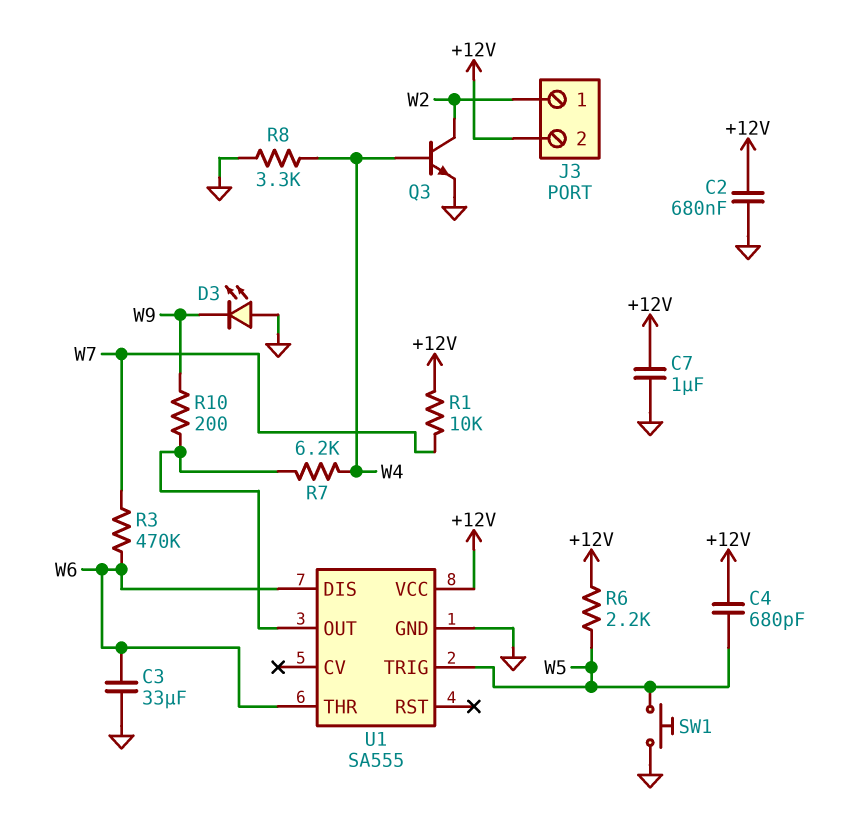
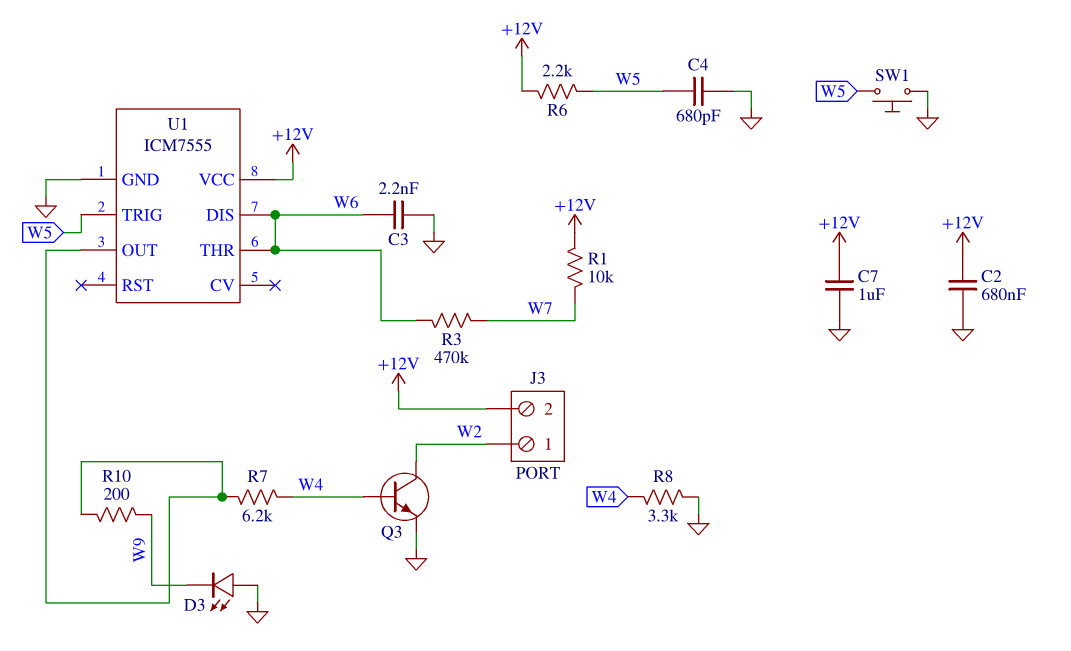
C3: 33uF (GND, W6) -> 2.2nF (GND, W6)
C4: 680pF (+12V, W5) -> 680pF (GND, W5)
U1: SA555 -> ICM7555

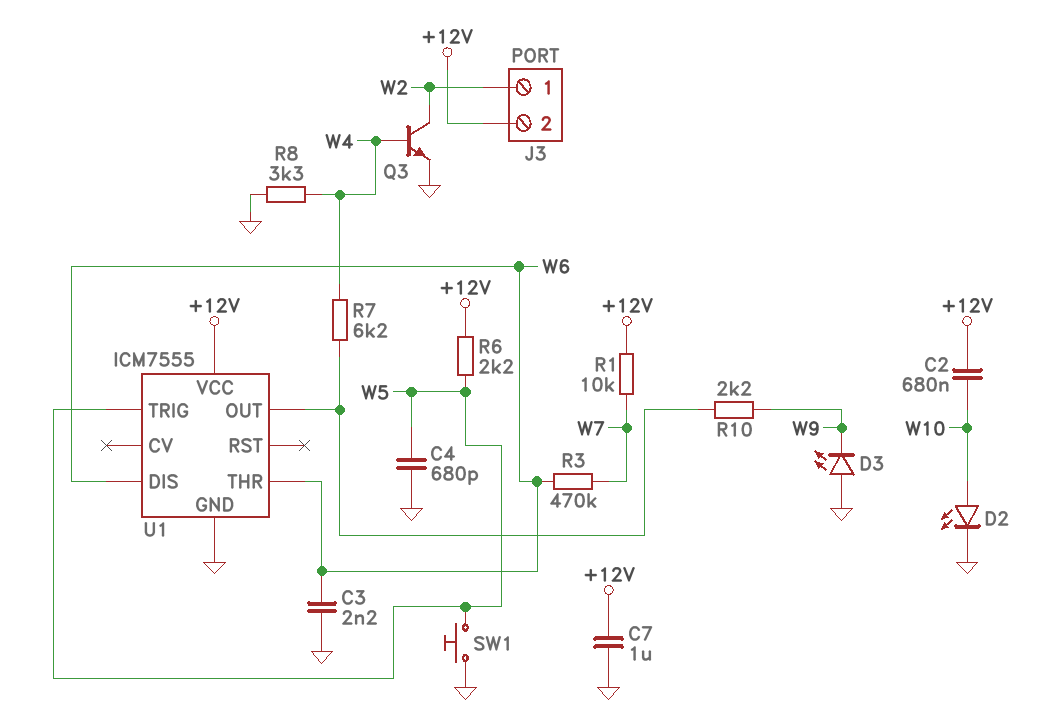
C2: 680nF (+12V, GND) -> 680nF (+12V, W10)
D2: none -> LED (A W10, K GND)
R10: 200 (U1/OUT, W9) -> 2.2k (U1/OUT, W9)

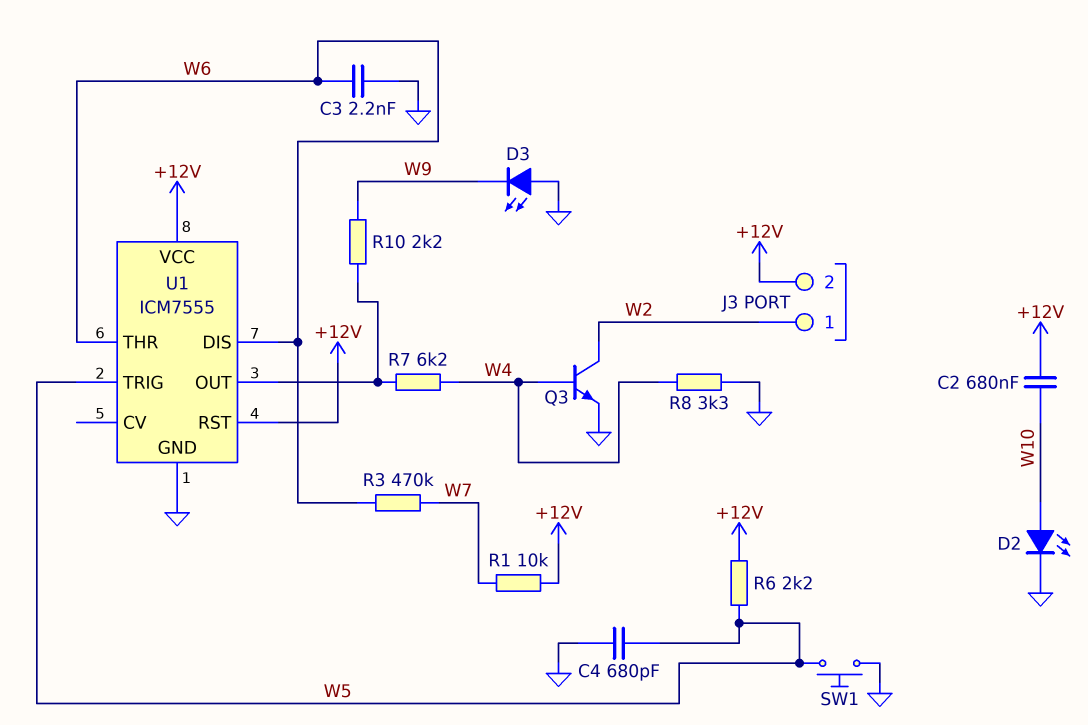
C7: 1uF (+12V, GND) -> none
U1 pin RST: none -> +12V

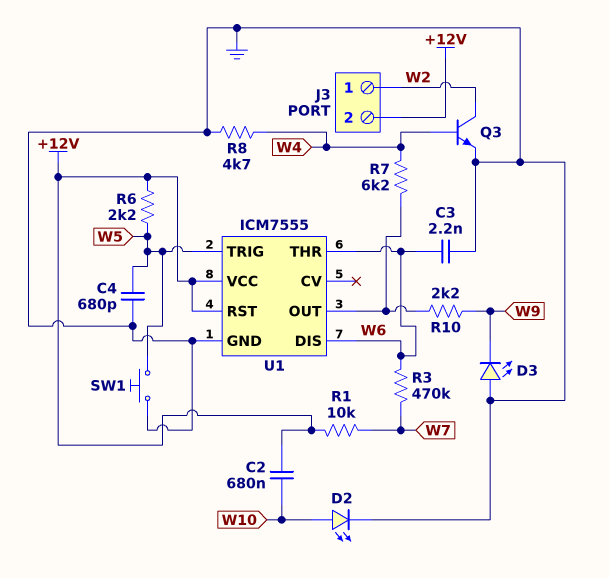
R8: 3.3k (GND, W4) -> 4.7k (GND, W4)

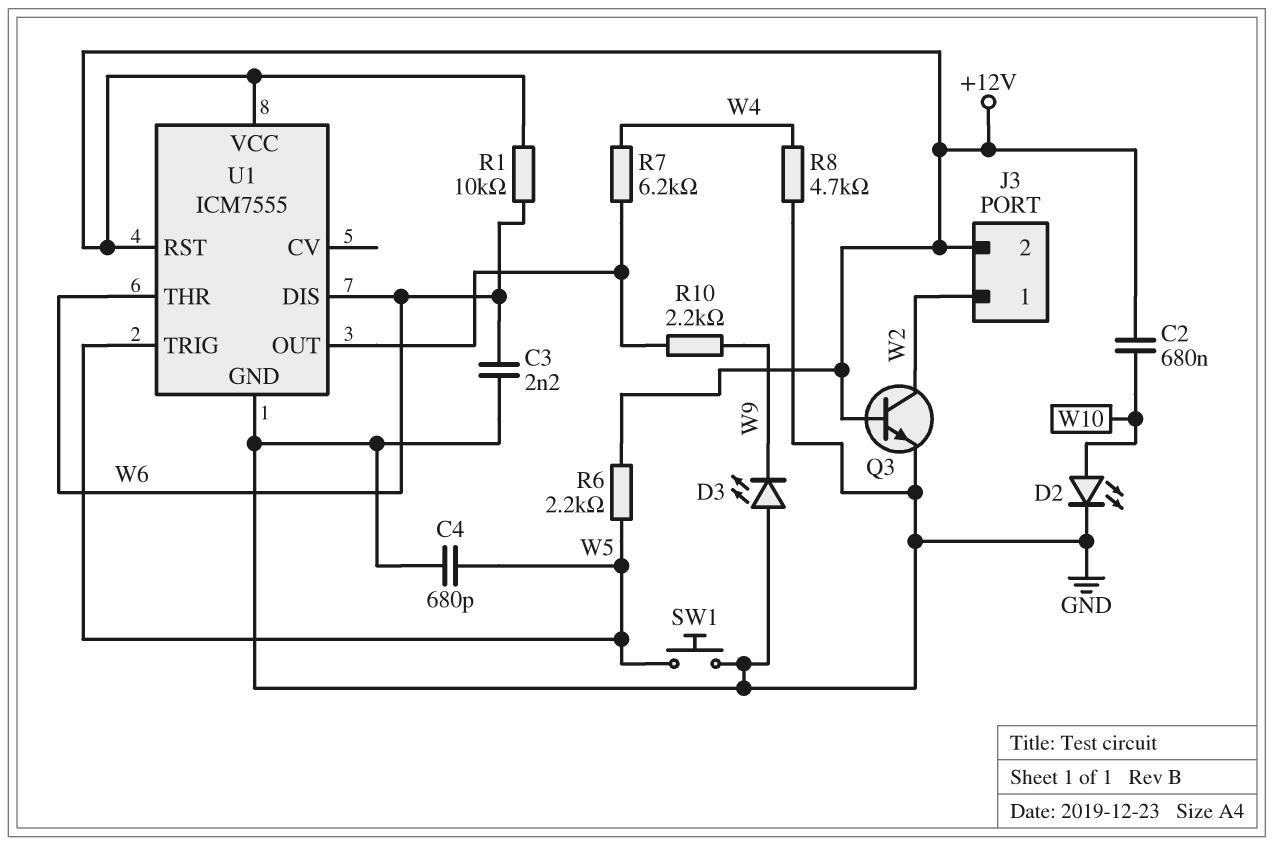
Q3: NPN (B W4, C W2, E GND) -> NPN (B +12V, C W2, E GND)
R1: 10k (+12V, W7) -> 10k (+12V, W6)
R3: 470k (W6, W7) -> none

